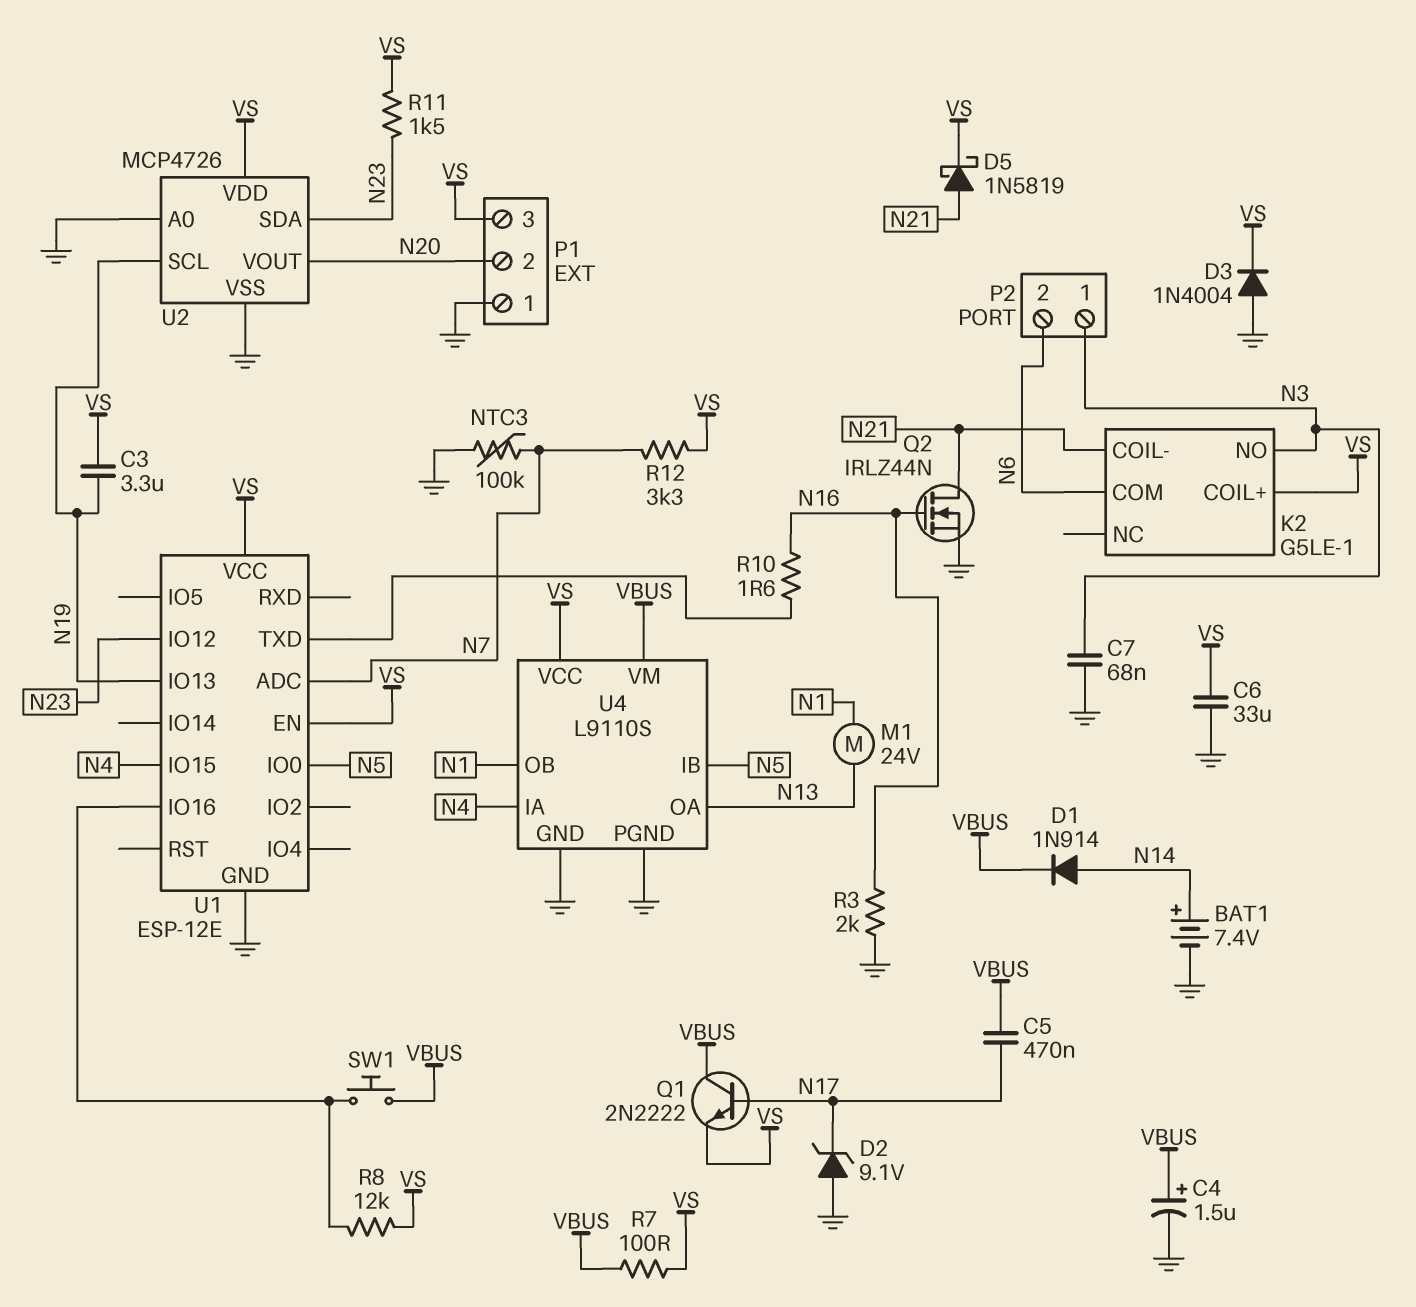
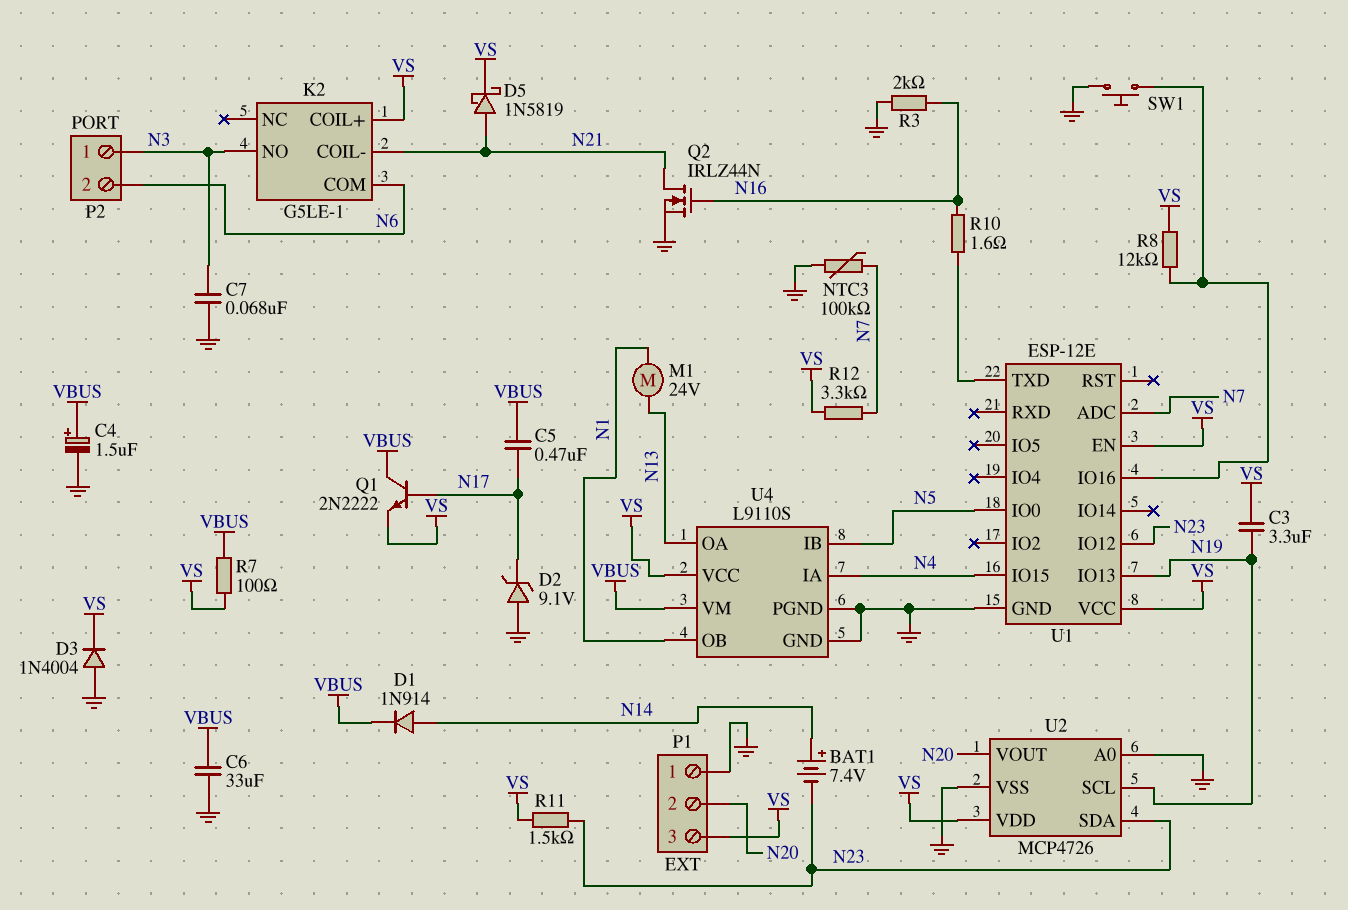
BAT1: 7.4V (plus N14, minus GND) -> 7.4V (plus N14, minus N23)
C6: 33uF (GND, VS) -> 33uF (GND, VBUS)
SW1: button (U1/IO16, VBUS) -> button (GND, U1/IO16)

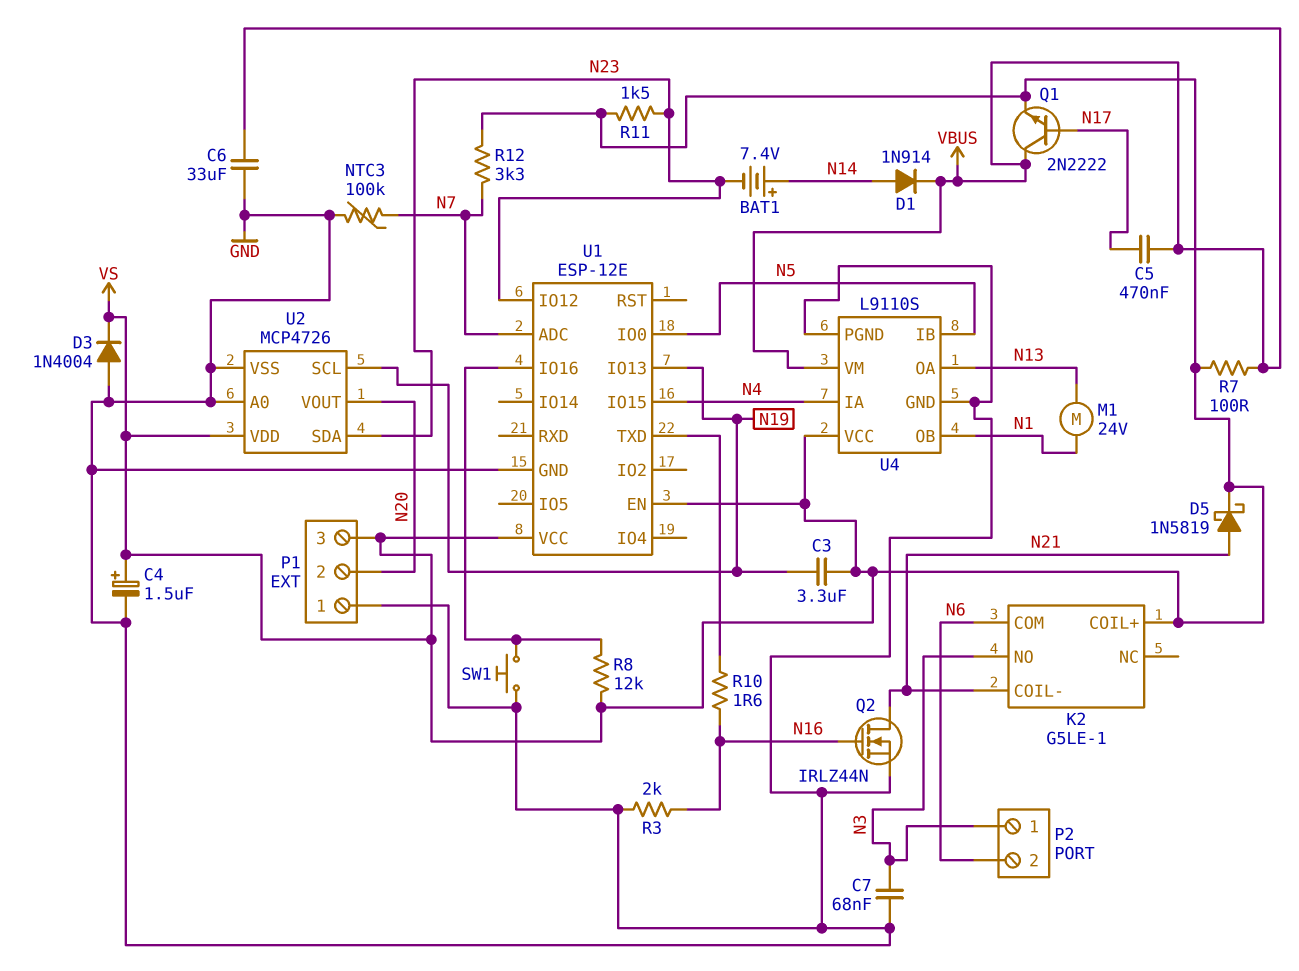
C4: 1.5uF (plus VBUS, minus GND) -> 1.5uF (plus VS, minus GND)
D2: zener 9.1V (A GND, K N17) -> none

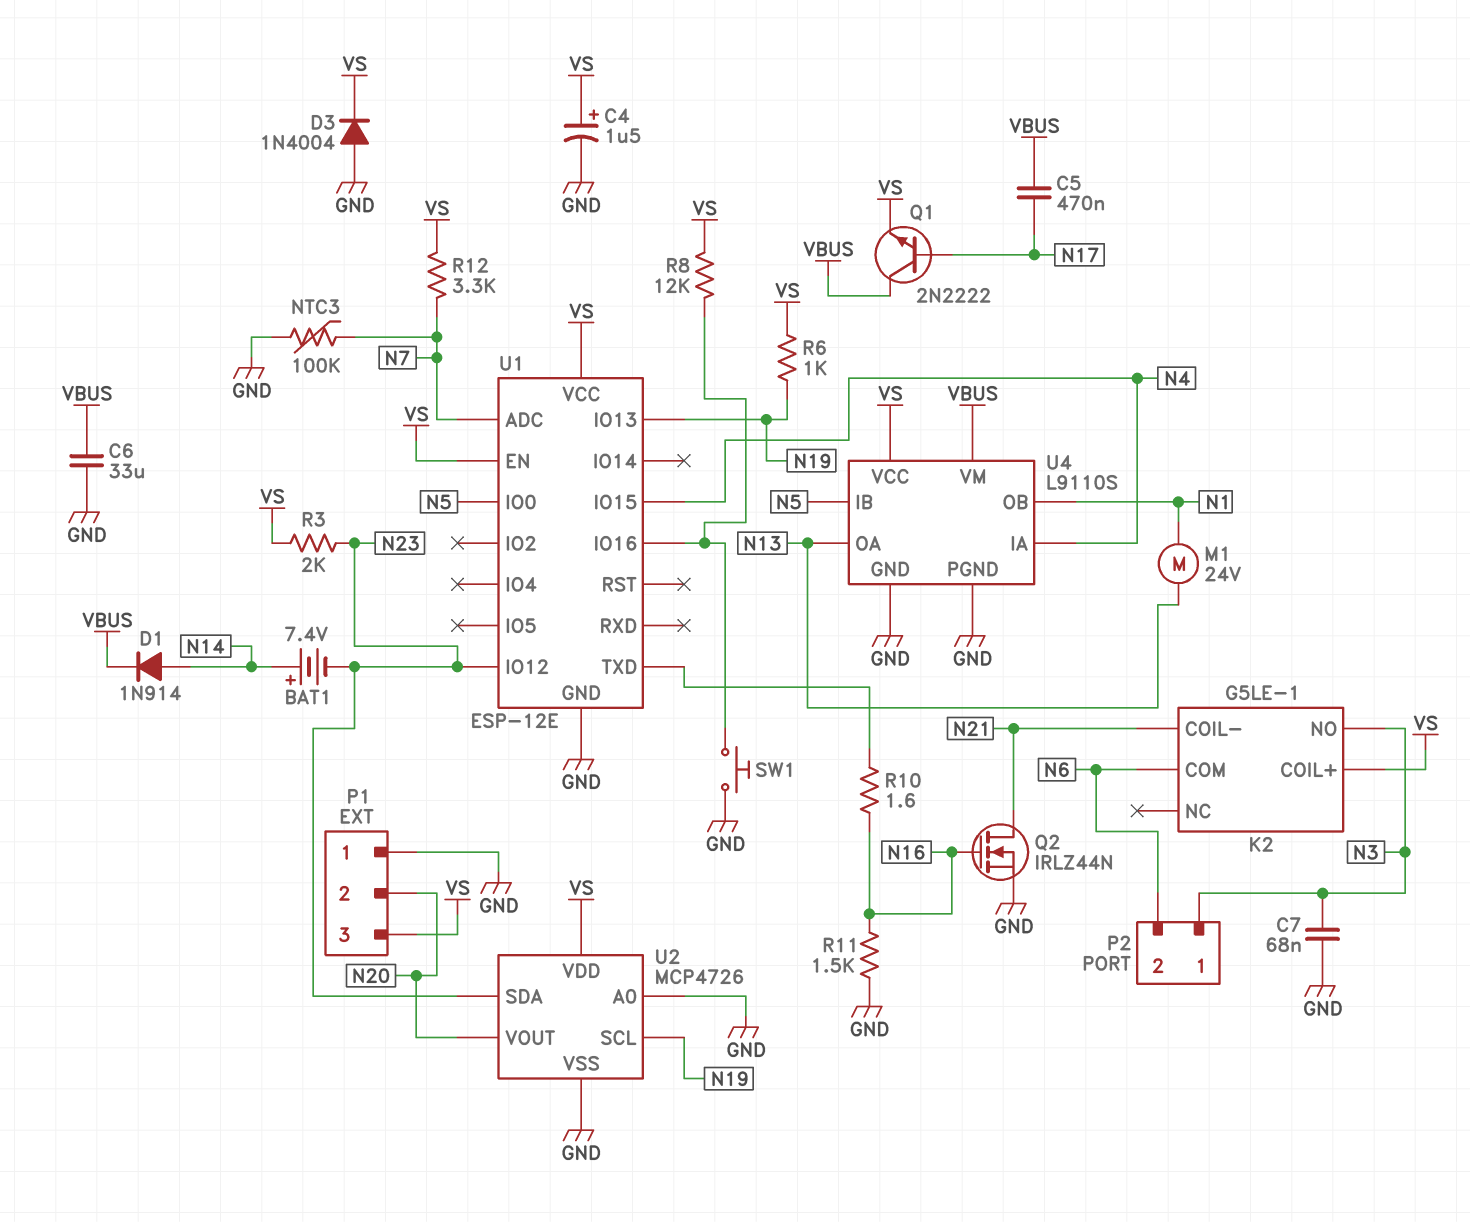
C3: 3.3uF (N19, VS) -> none
D5: schottky 1N5819 (A N21, K VS) -> none
R3: 2k (GND, N16) -> 2k (N23, VS)
R6: none -> 1k (N19, VS)
R7: 100 (VBUS, VS) -> none
R11: 1.5k (N23, VS) -> 1.5k (GND, N16)

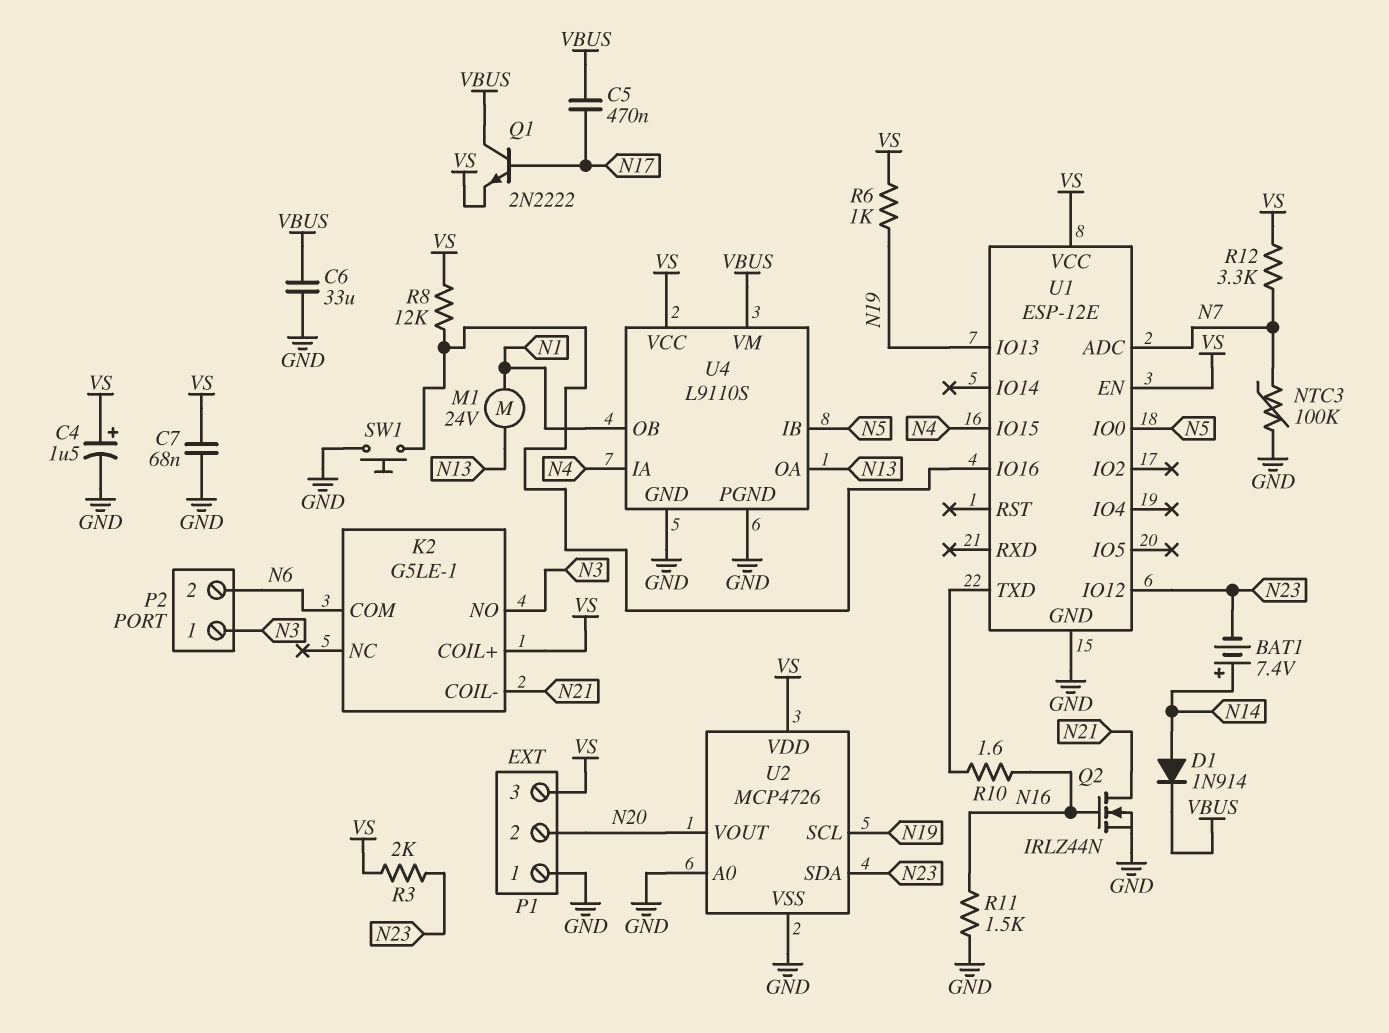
C7: 68nF (GND, N3) -> 68nF (GND, VS)
D3: diode 1N4004 (A GND, K VS) -> none

